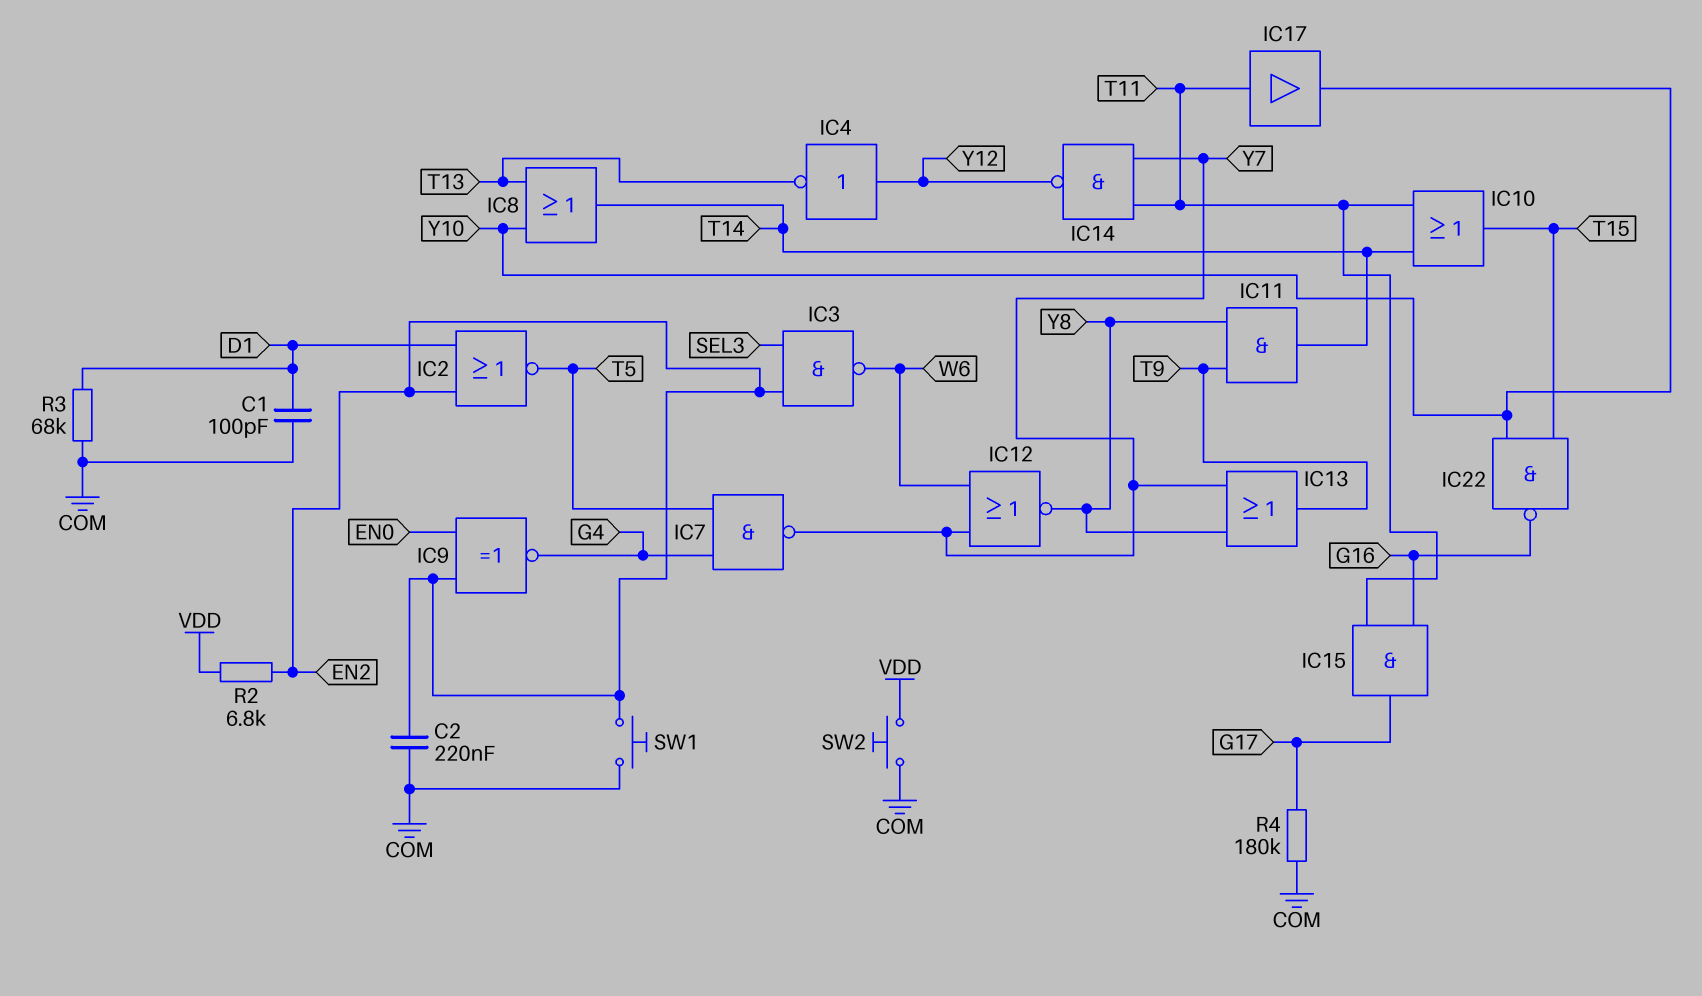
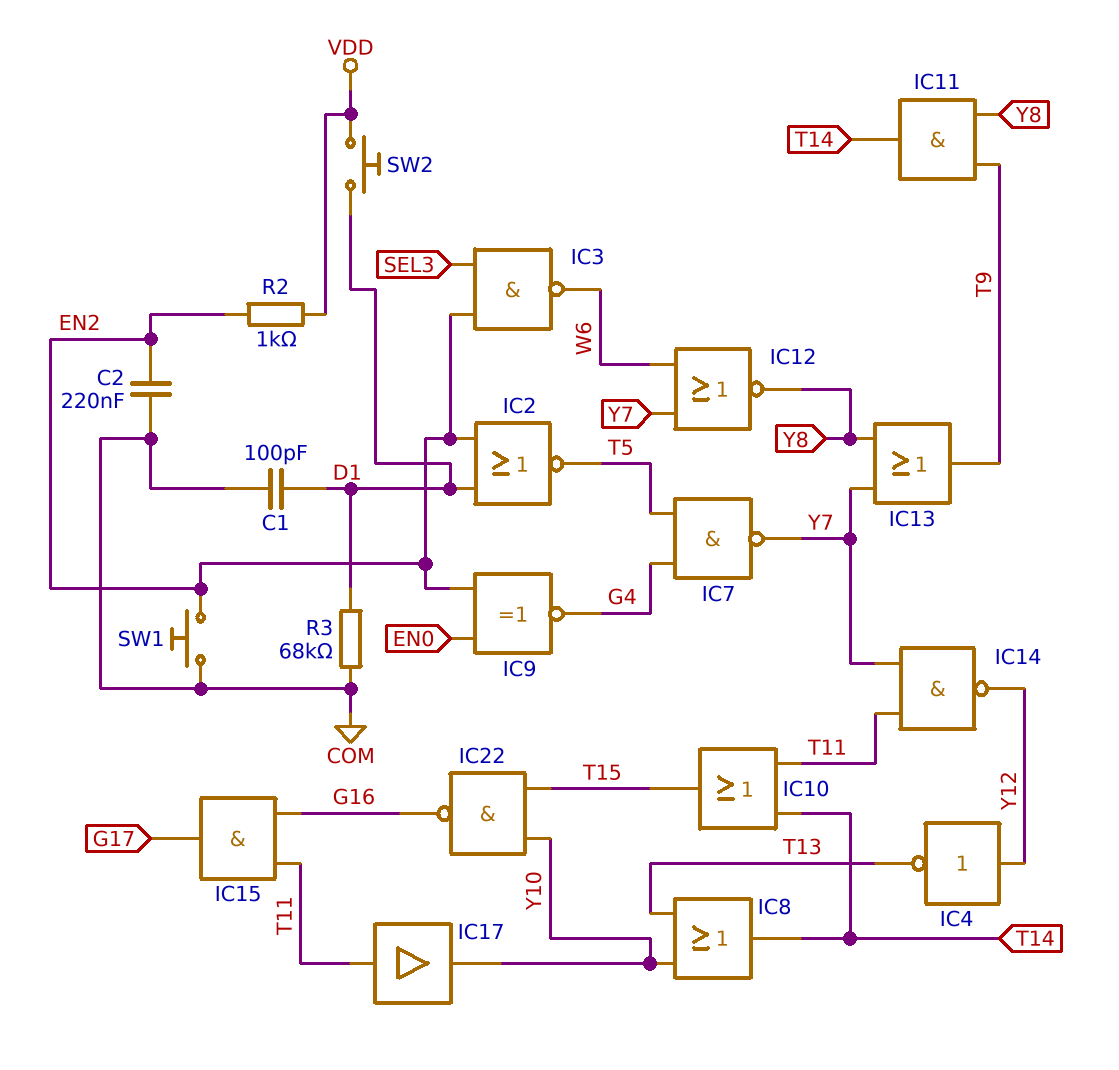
R2: 6.8k (EN2, VDD) -> 1k (EN2, VDD)
R4: 180k (COM, G17) -> none
SW2: button (COM, VDD) -> button (D1, VDD)

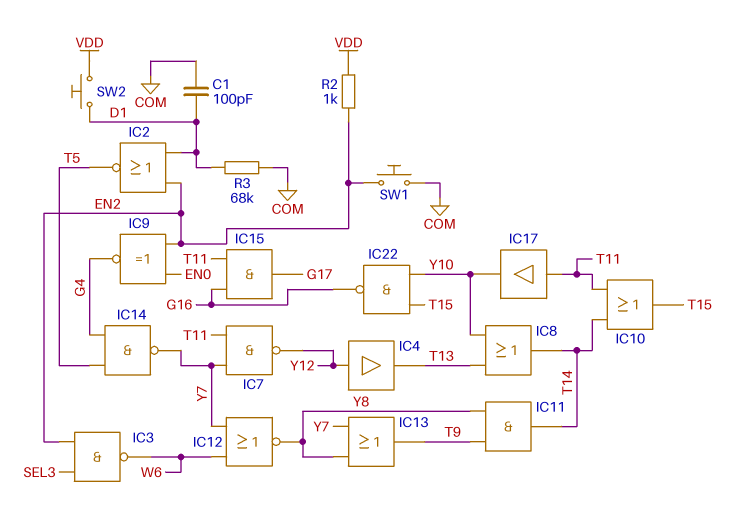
C2: 220nF (COM, EN2) -> none
IC4: NOT (in Y12, out T13) -> buffer (in Y12, out T13)
IC7: NAND (in G4, in T5, out Y7) -> NAND (in T11, in Y7, out Y12)
IC14: NAND (in T11, in Y7, out Y12) -> NAND (in G4, in T5, out Y7)

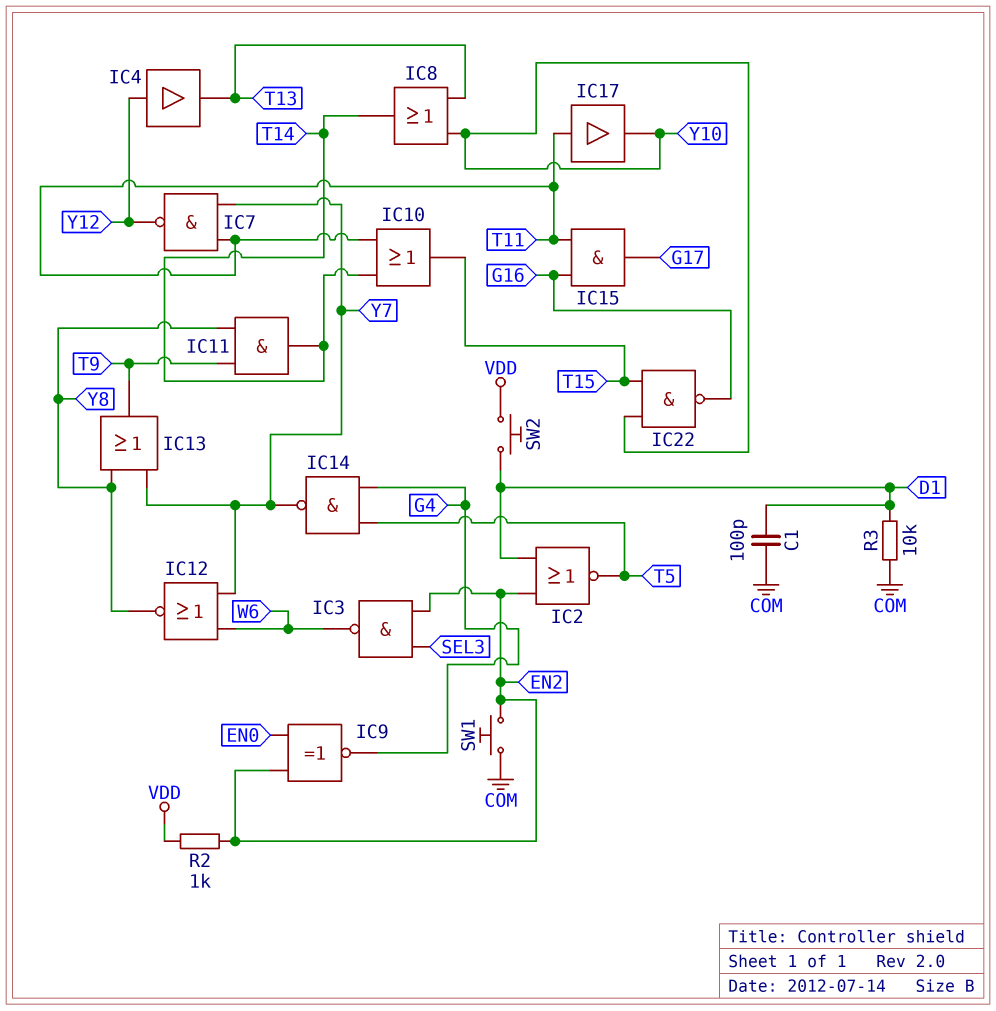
R3: 68k (COM, D1) -> 10k (COM, D1)

